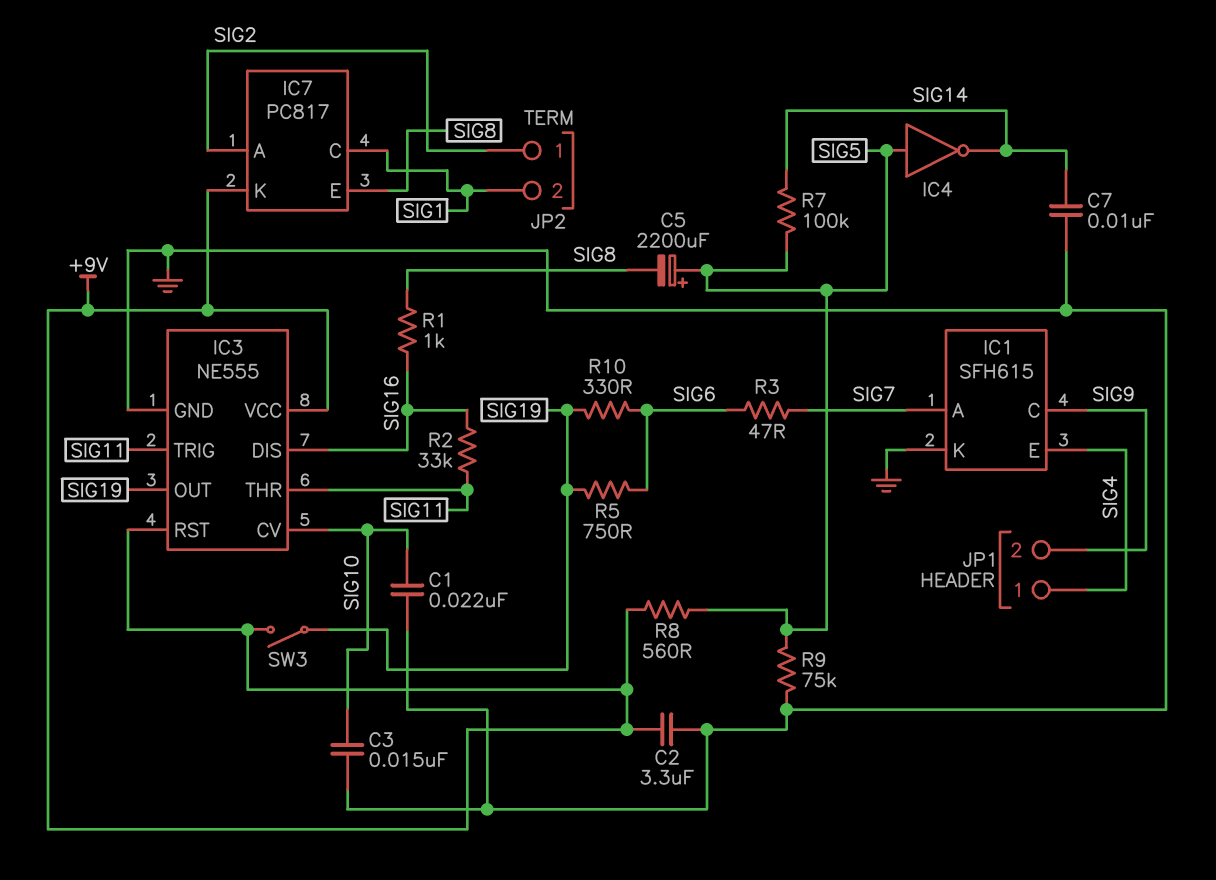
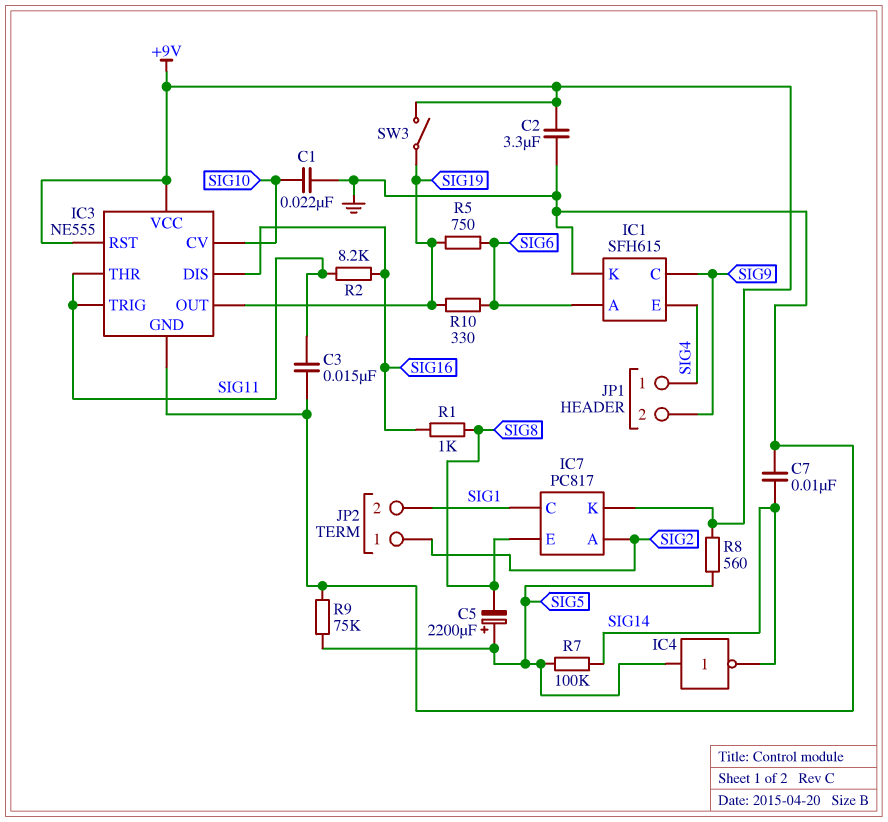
C3: 15nF (GND, SIG10) -> 15nF (GND, SIG11)
IC1 pin A: SIG7 -> SIG6
R2: 33k (SIG11, SIG16) -> 8.2k (SIG11, SIG16)
R3: 47 (SIG6, SIG7) -> none

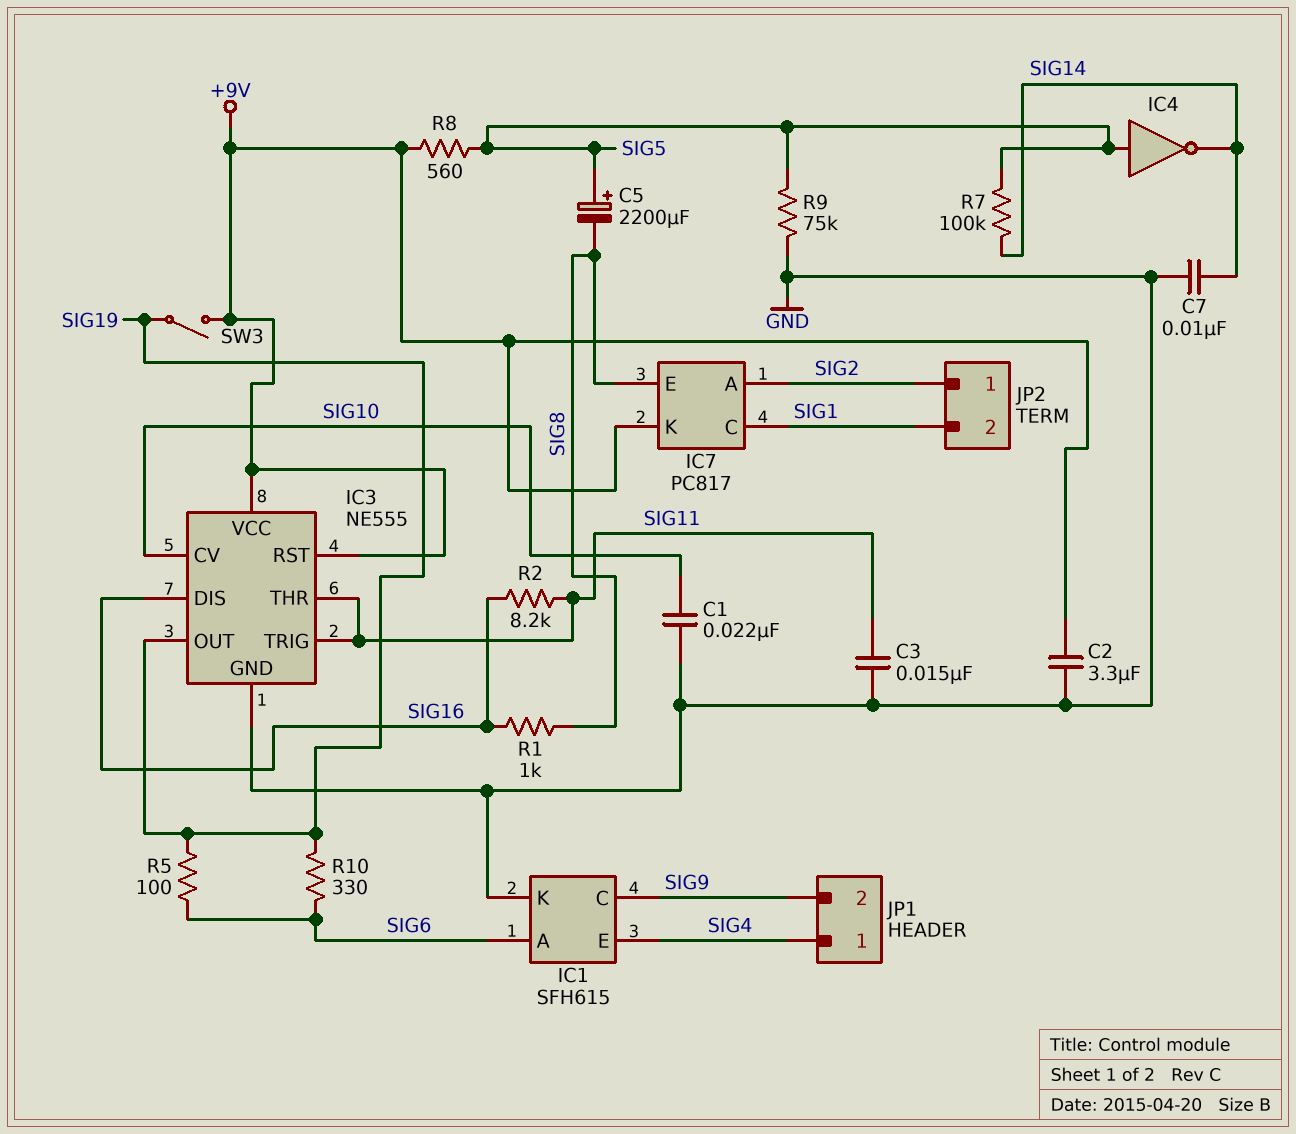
R5: 750 (SIG6, SIG19) -> 100 (SIG6, SIG19)

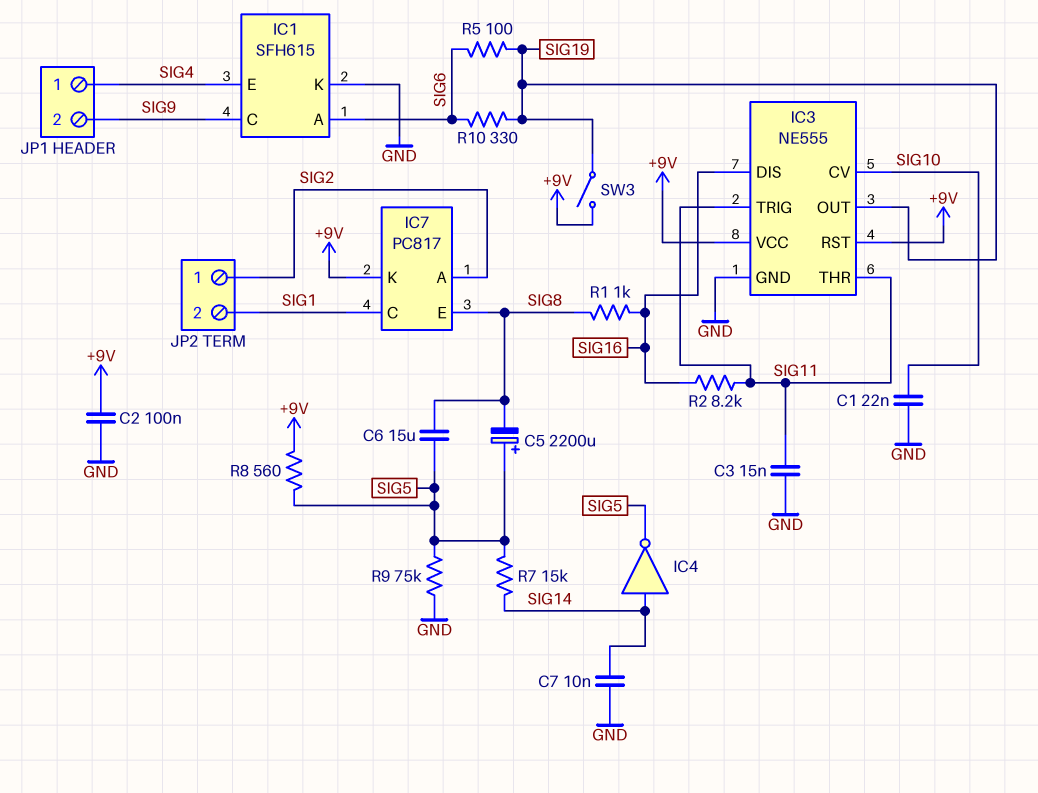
C2: 3.3uF (+9V, GND) -> 100nF (+9V, GND)
C6: none -> 15uF (SIG5, SIG8)
IC4: NOT (in SIG5, out SIG14) -> NOT (in SIG14, out SIG5)
R7: 100k (SIG5, SIG14) -> 15k (SIG5, SIG14)

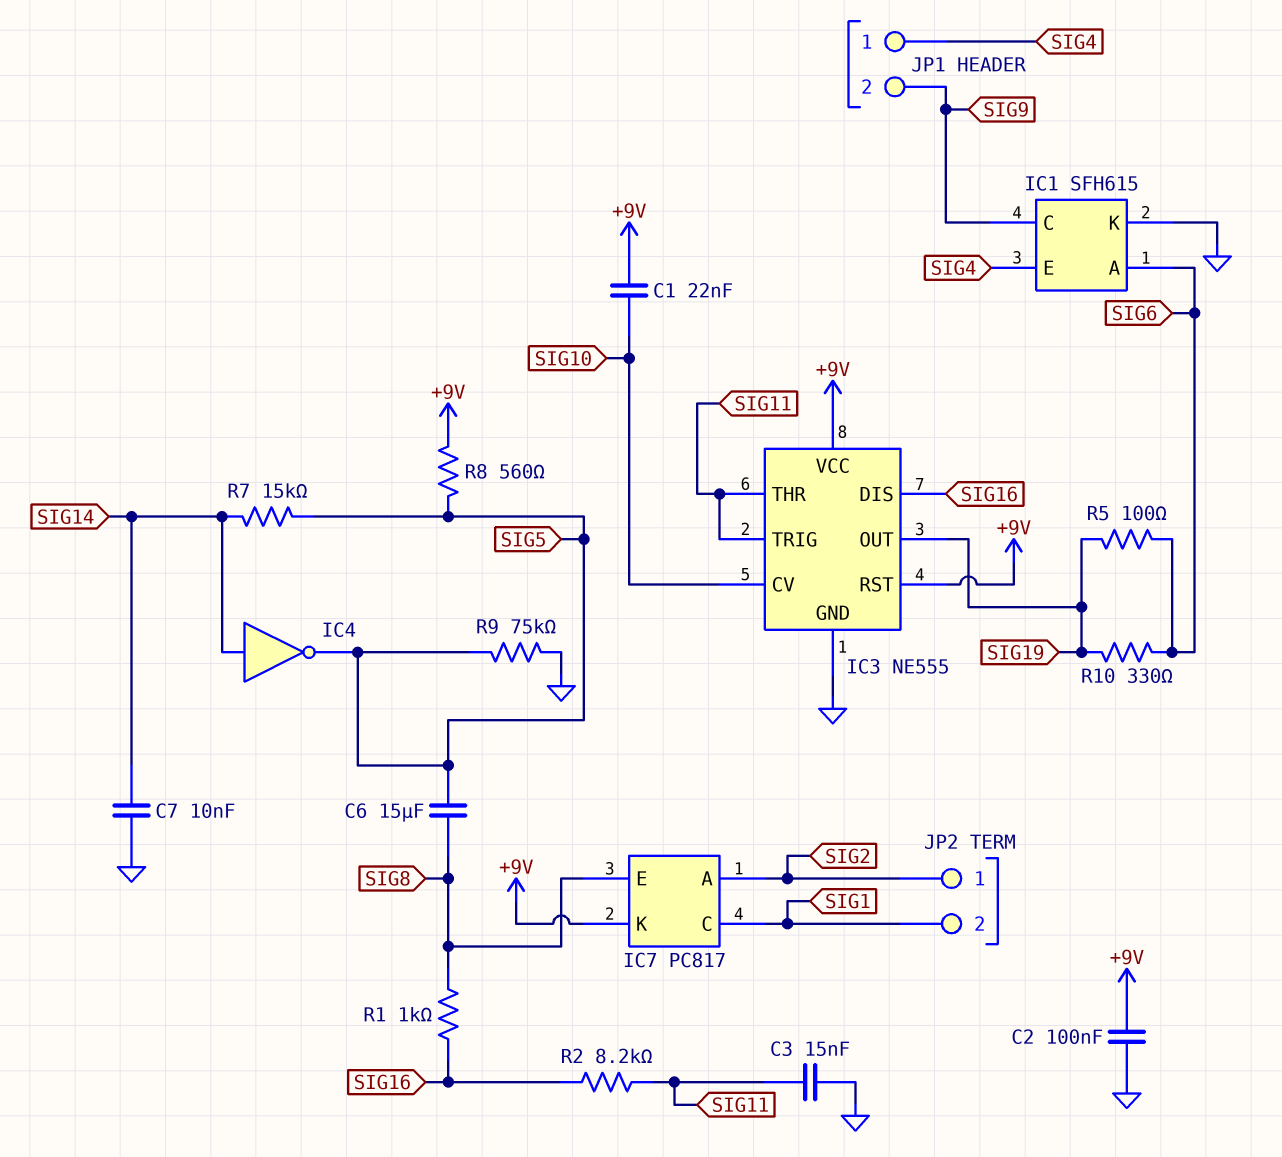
C1: 22nF (GND, SIG10) -> 22nF (+9V, SIG10)
C5: 2200uF (plus SIG5, minus SIG8) -> none
SW3: switch (+9V, SIG19) -> none

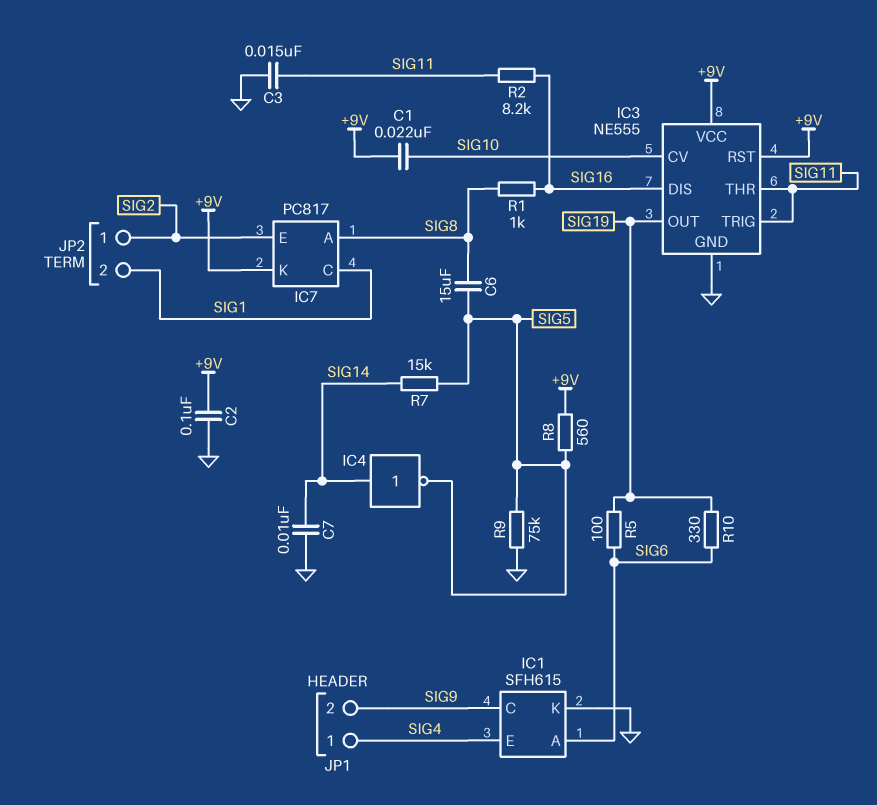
IC7 pin A: SIG2 -> SIG8
IC7 pin E: SIG8 -> SIG2

